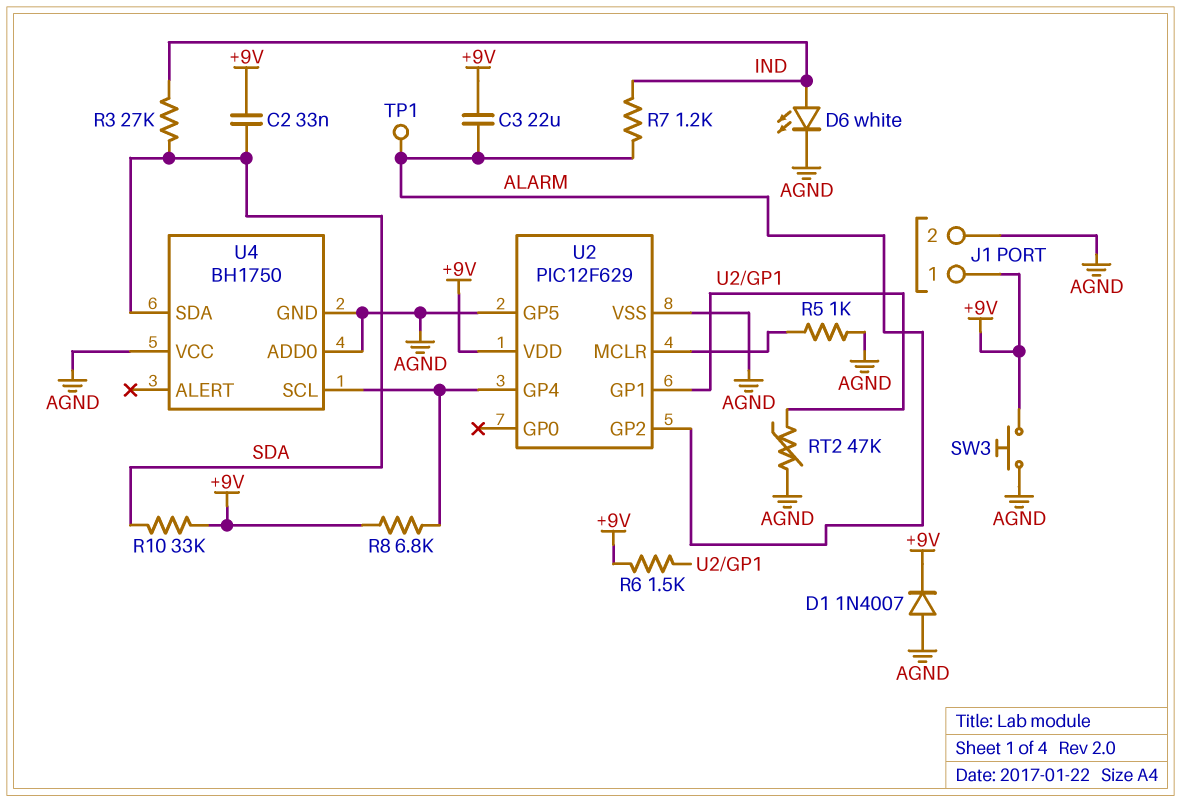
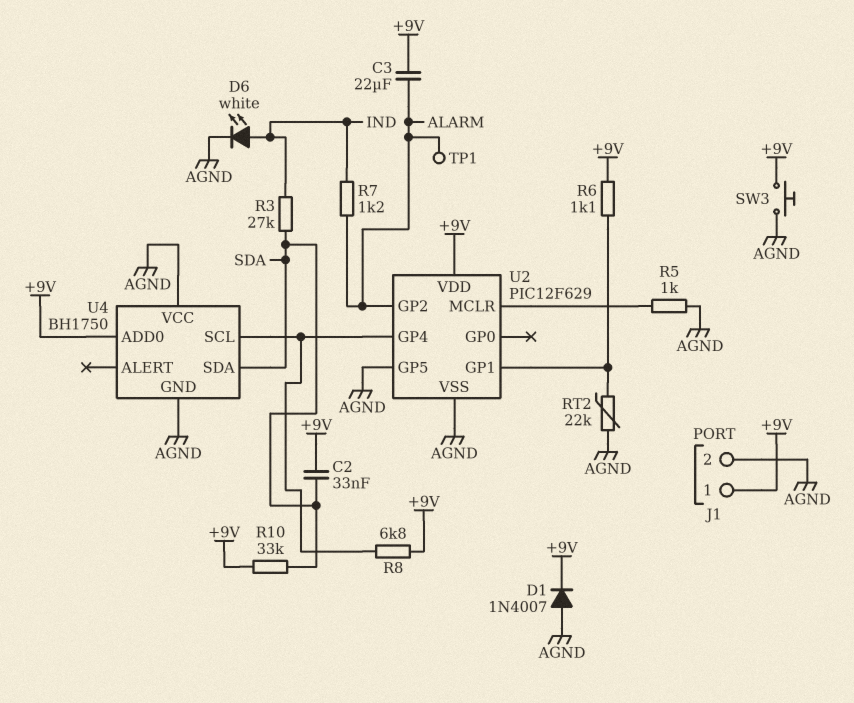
R6: 1.5k (+9V, U2/GP1) -> 1.1k (+9V, U2/GP1)
RT2: 47k (AGND, U2/GP1) -> 22k (AGND, U2/GP1)
U4 pin ADD0: AGND -> +9V

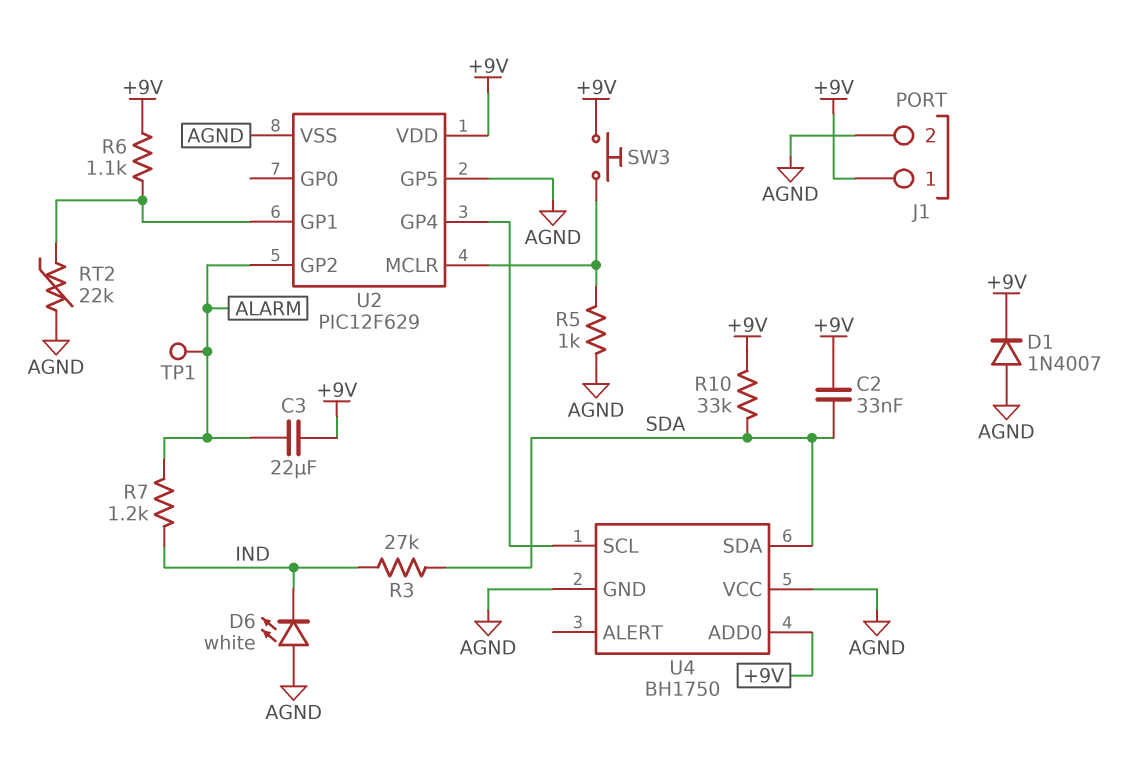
D6: LED white (A IND, K AGND) -> LED white (A AGND, K IND)
R8: 6.8k (+9V, U2/GP4) -> none
SW3: button (+9V, AGND) -> button (+9V, U2/MCLR)

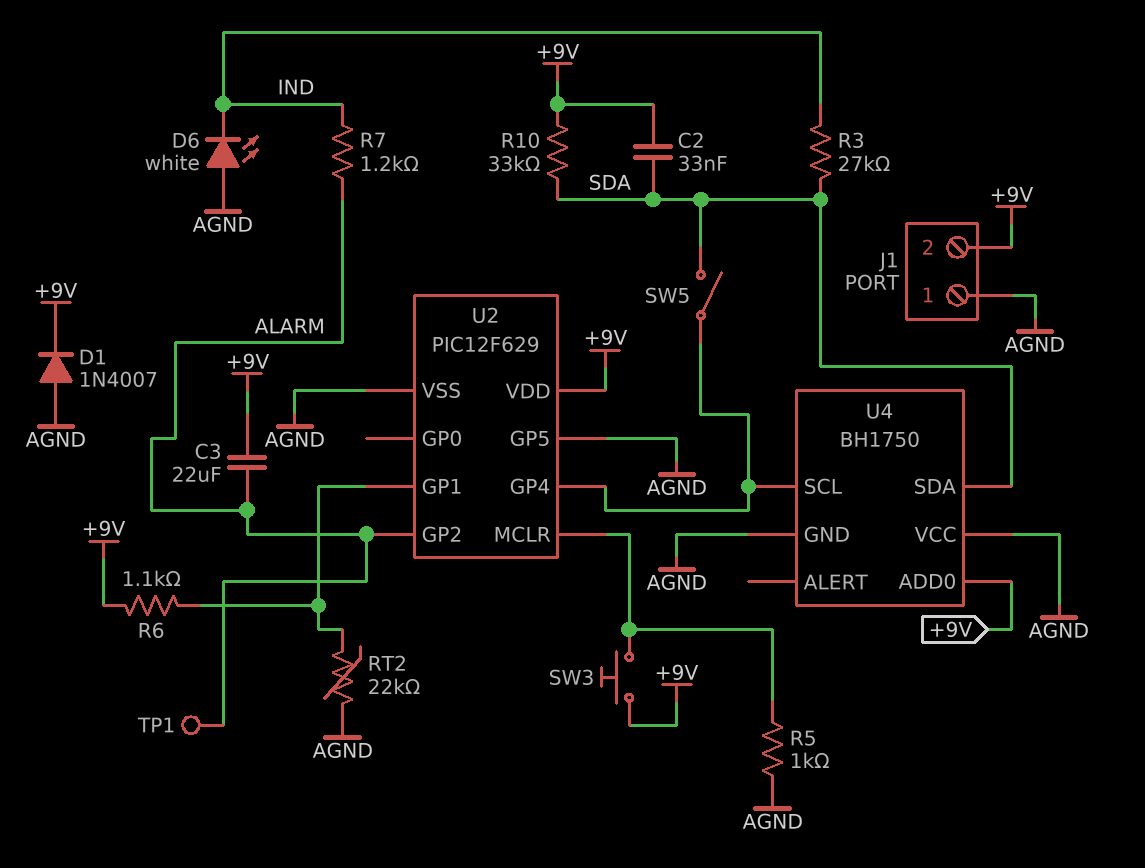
J1 pin 1: +9V -> AGND
J1 pin 2: AGND -> +9V
SW5: none -> switch (SDA, U2/GP4)

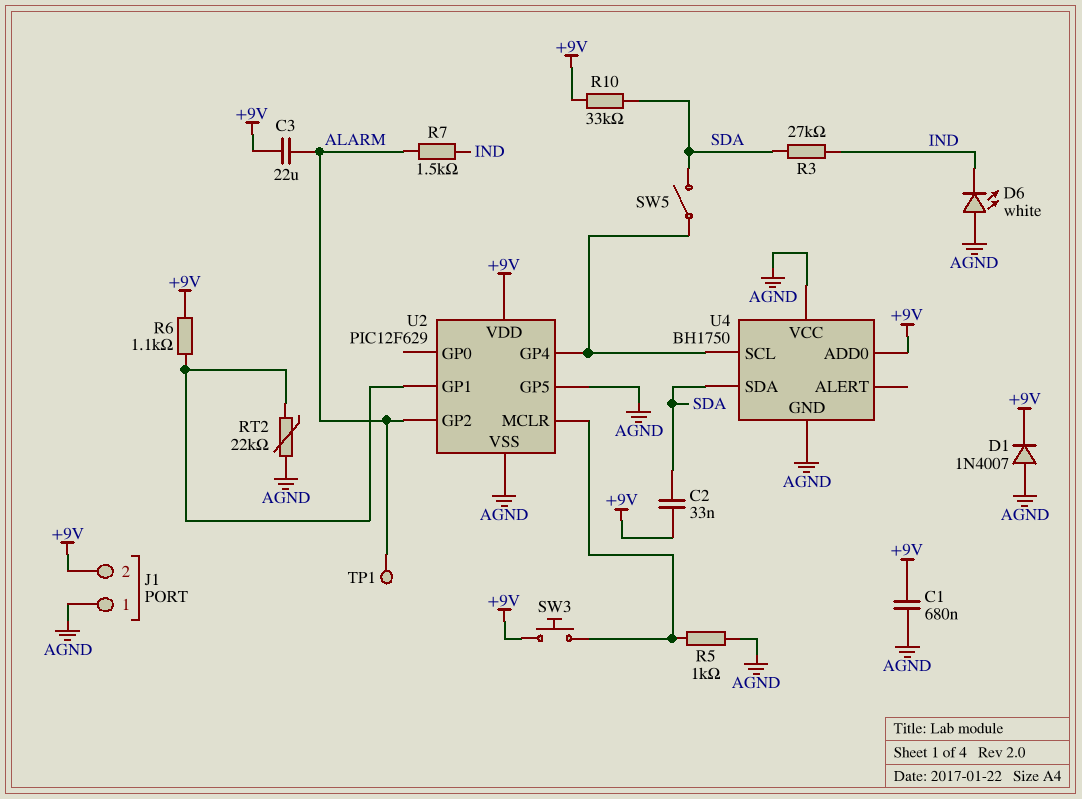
C1: none -> 680nF (+9V, AGND)
R7: 1.2k (ALARM, IND) -> 1.5k (ALARM, IND)

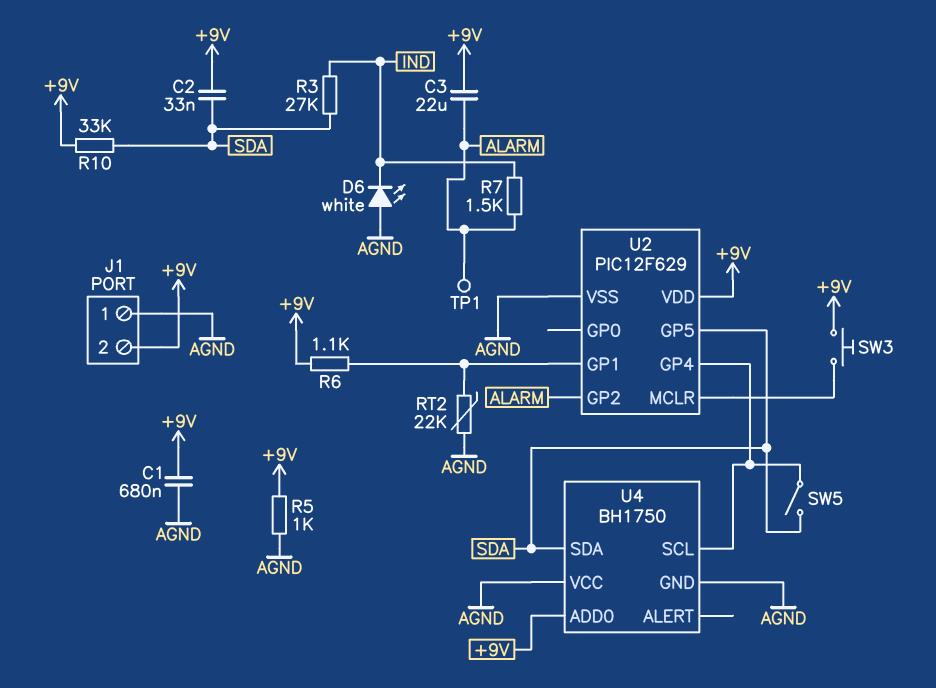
D1: diode 1N4007 (A AGND, K +9V) -> none
R5: 1k (AGND, U2/MCLR) -> 1k (+9V, AGND)
U2 pin GP5: AGND -> SDA

